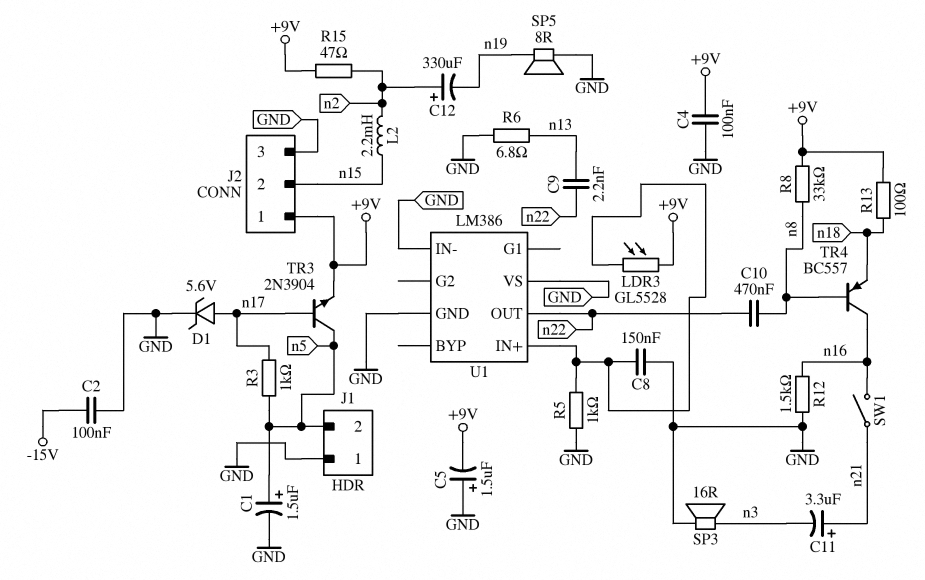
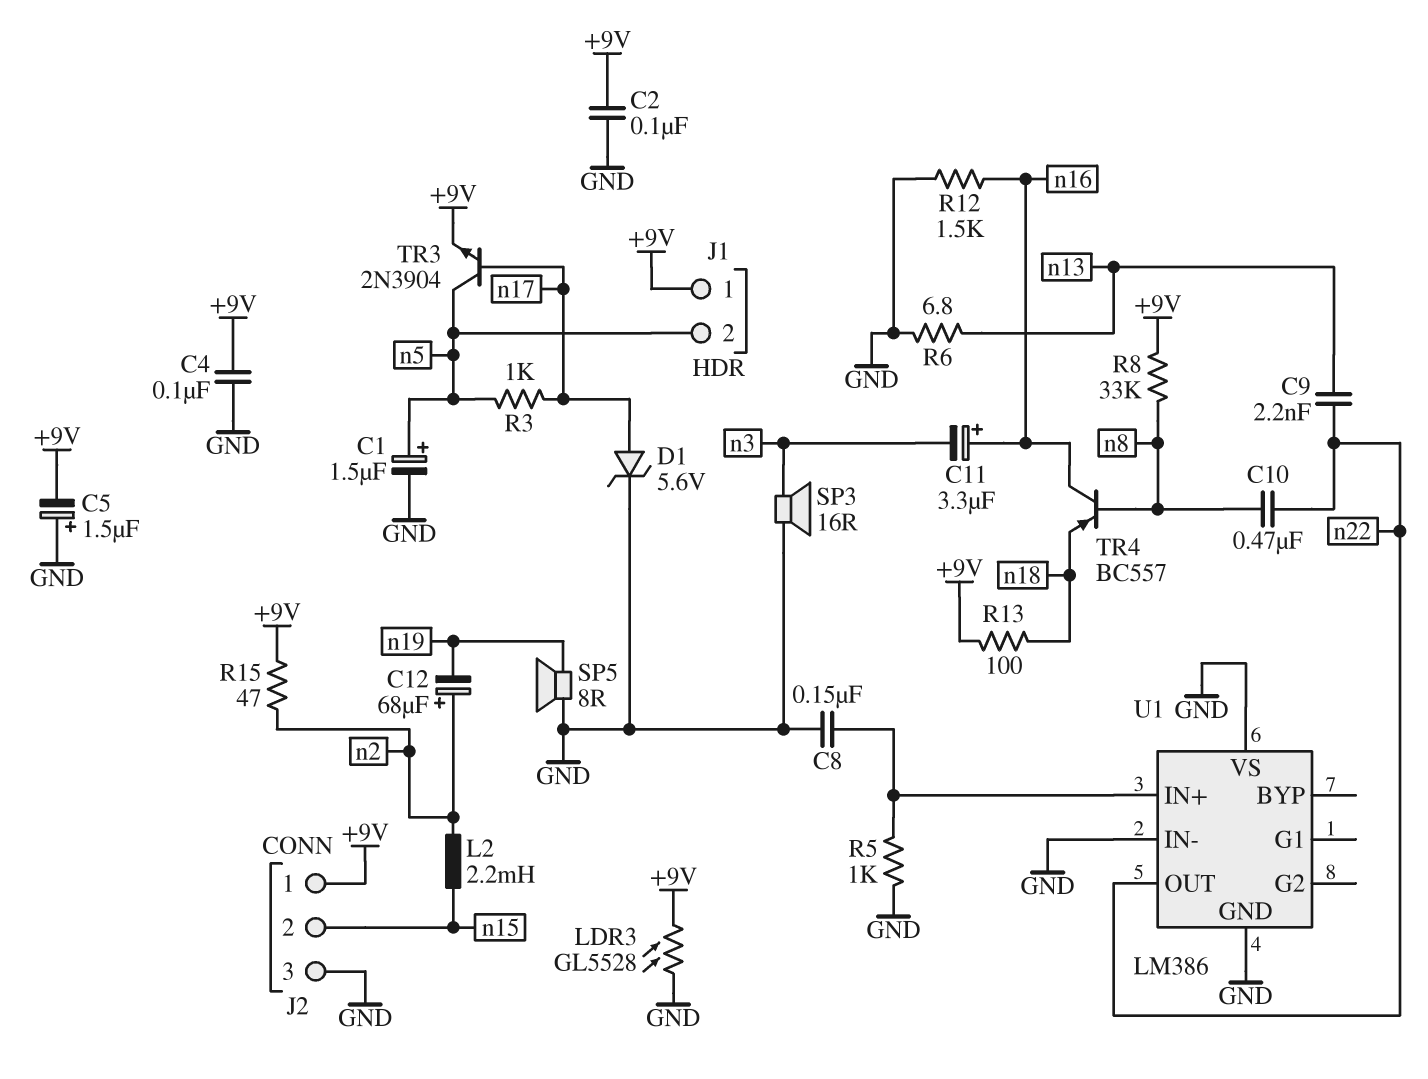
C2: 100nF (-15V, GND) -> 100nF (+9V, GND)
C11: 3.3uF (plus n21, minus n3) -> 3.3uF (plus n16, minus n3)
C12: 330uF (plus n2, minus n19) -> 68uF (plus n2, minus n19)
J1 pin 1: GND -> +9V
LDR3: GL5528 (+9V, U1/IN+) -> GL5528 (+9V, GND)
SW1: switch (n16, n21) -> none

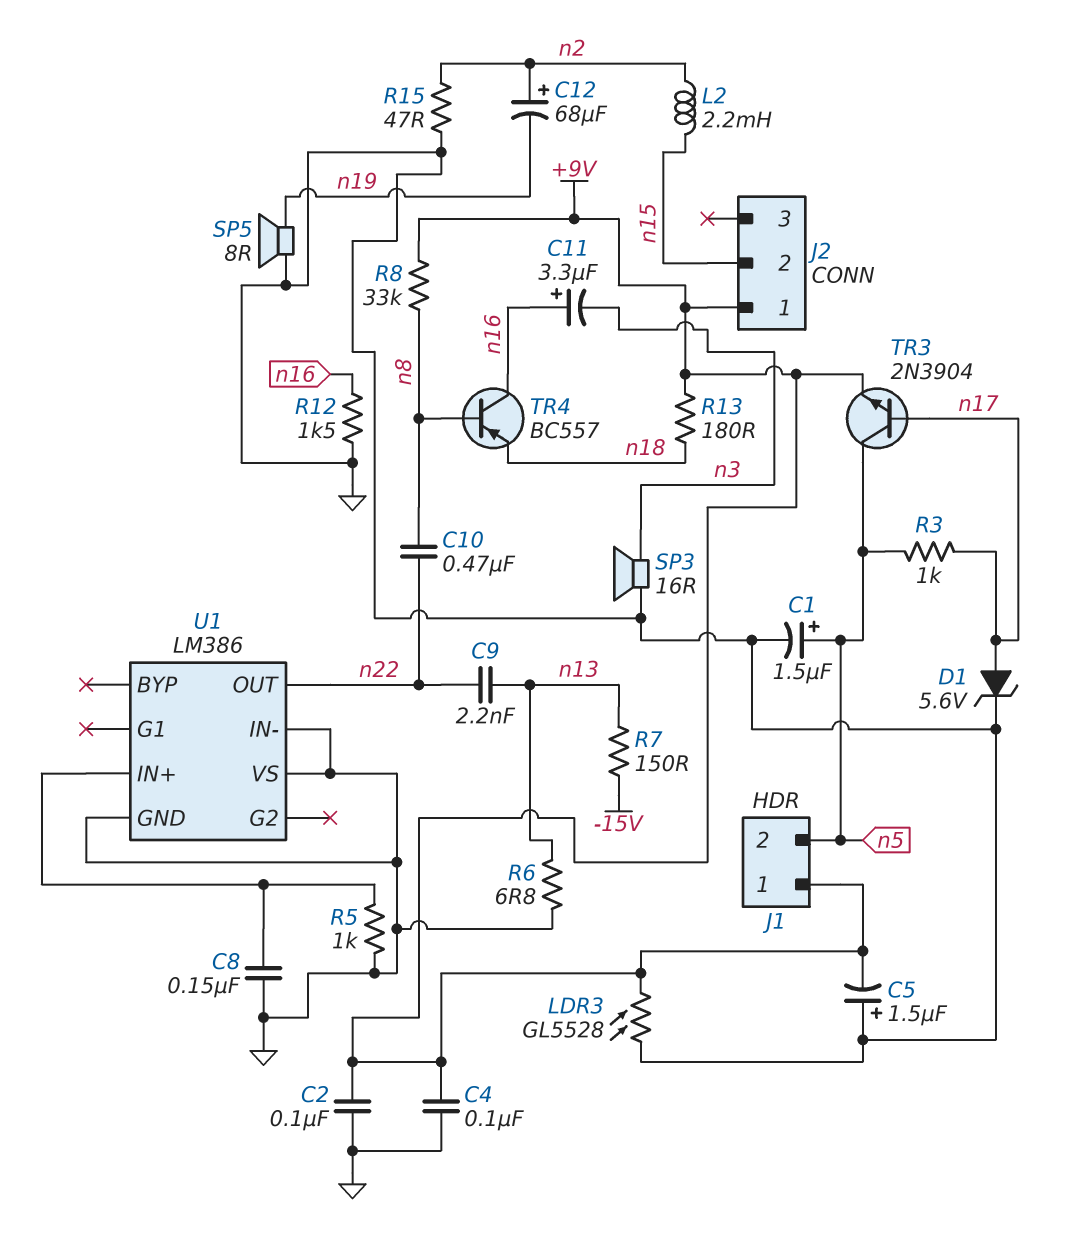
J2 pin 3: GND -> none
R7: none -> 150 (-15V, n13)
R13: 100 (+9V, n18) -> 180 (+9V, n18)
R15: 47 (+9V, n2) -> 47 (GND, n2)

